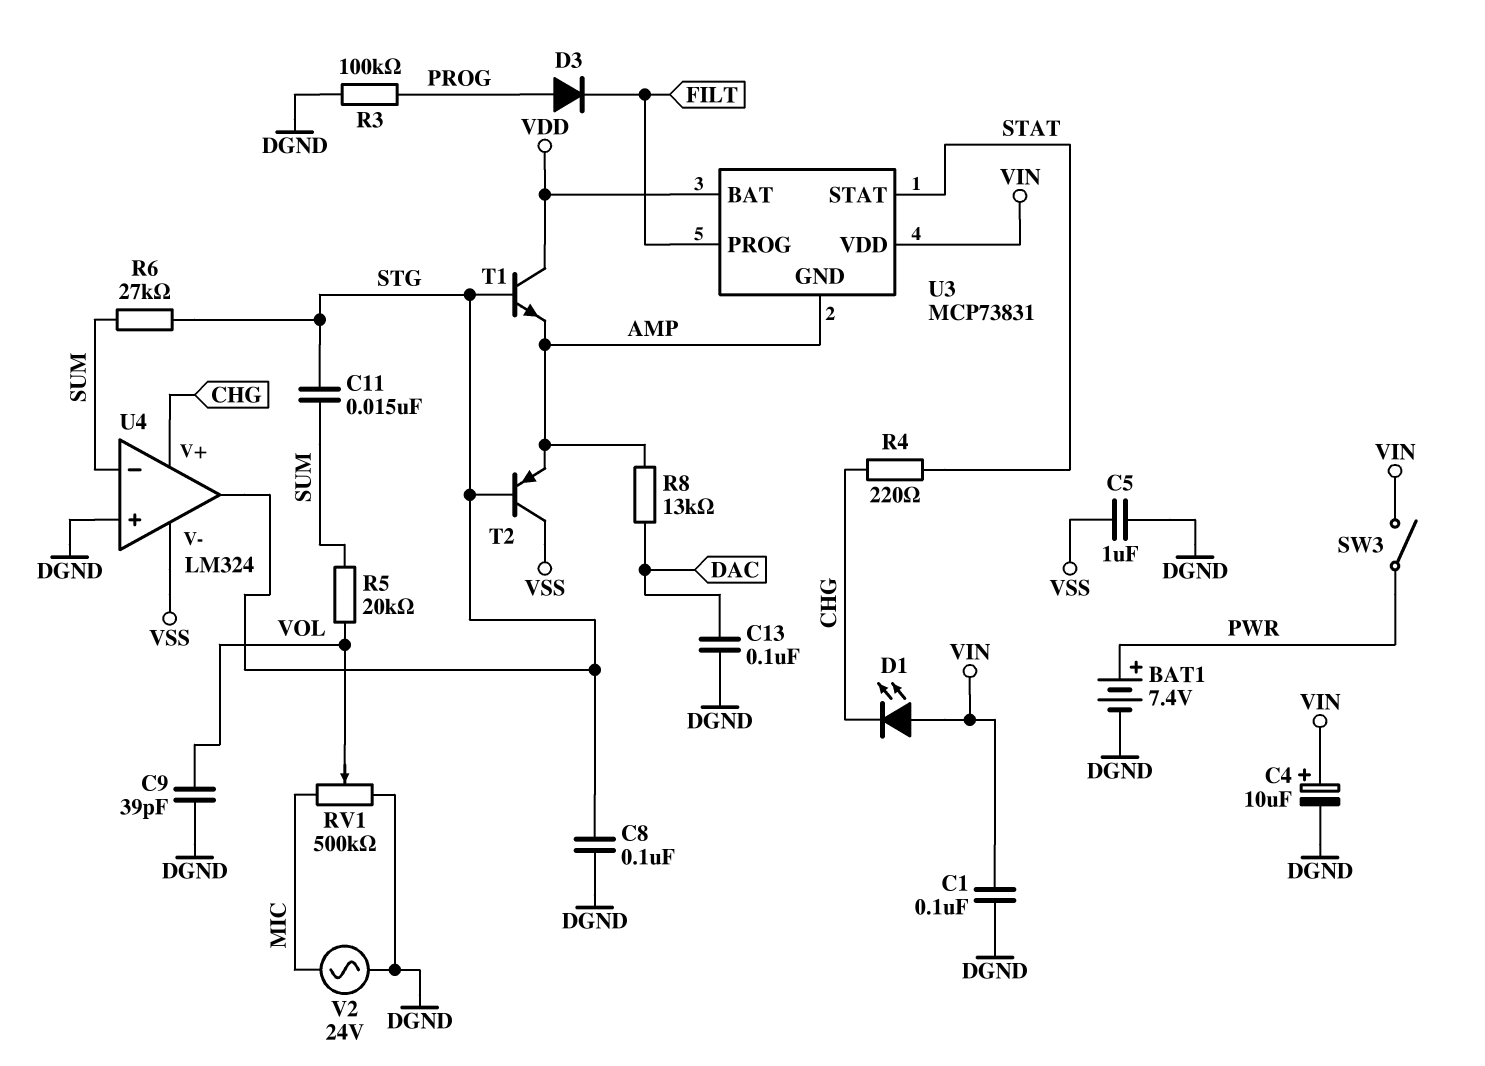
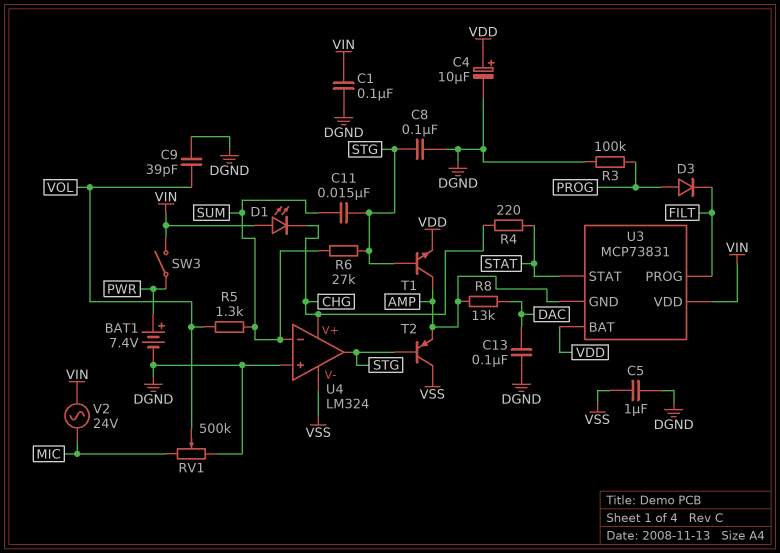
C4: 10uF (plus VIN, minus DGND) -> 10uF (plus VDD, minus DGND)
R5: 20k (SUM, VOL) -> 1.3k (SUM, VOL)
T1: NPN (B STG, C VDD, E AMP) -> NPN (B STG, C AMP, E VDD)
V2: AC 24V (DGND, MIC) -> AC 24V (MIC, VIN)

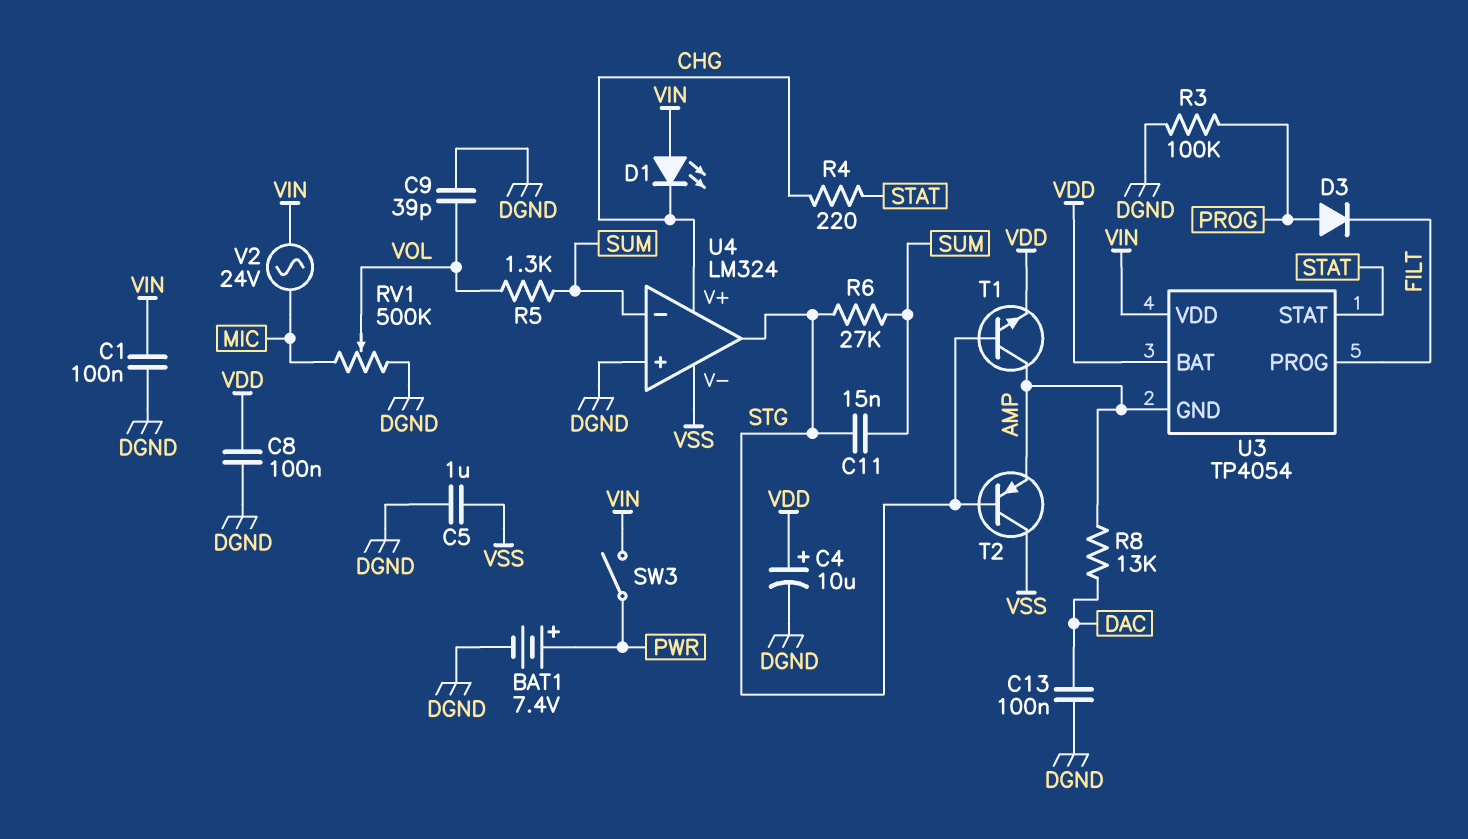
C8: 100nF (DGND, STG) -> 100nF (DGND, VDD)
U3: MCP73831 -> TP4054

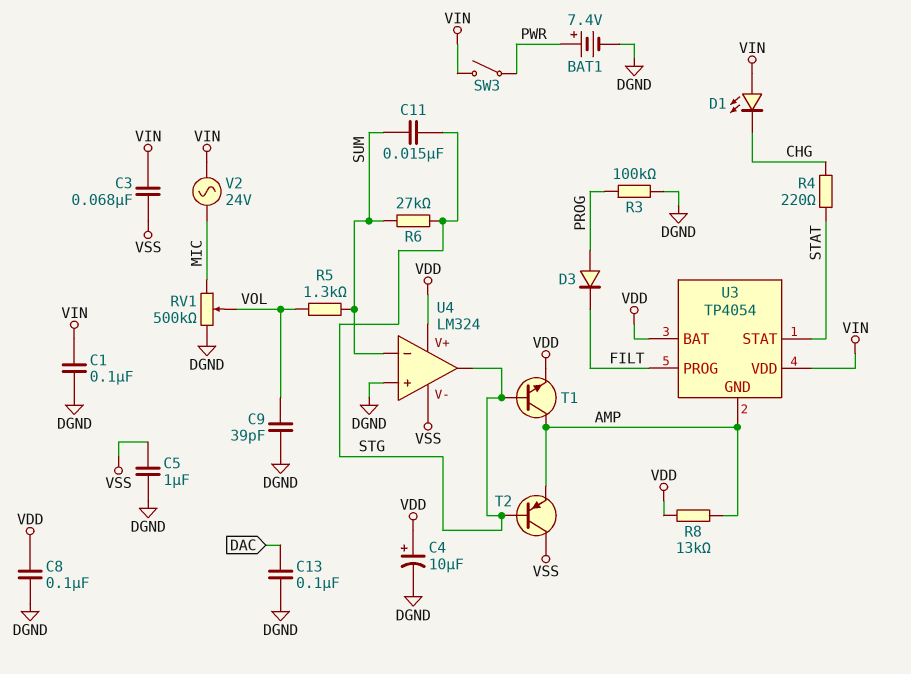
C3: none -> 68nF (VIN, VSS)
R8: 13k (AMP, DAC) -> 13k (AMP, VDD)
U4 pin V+: CHG -> VDD

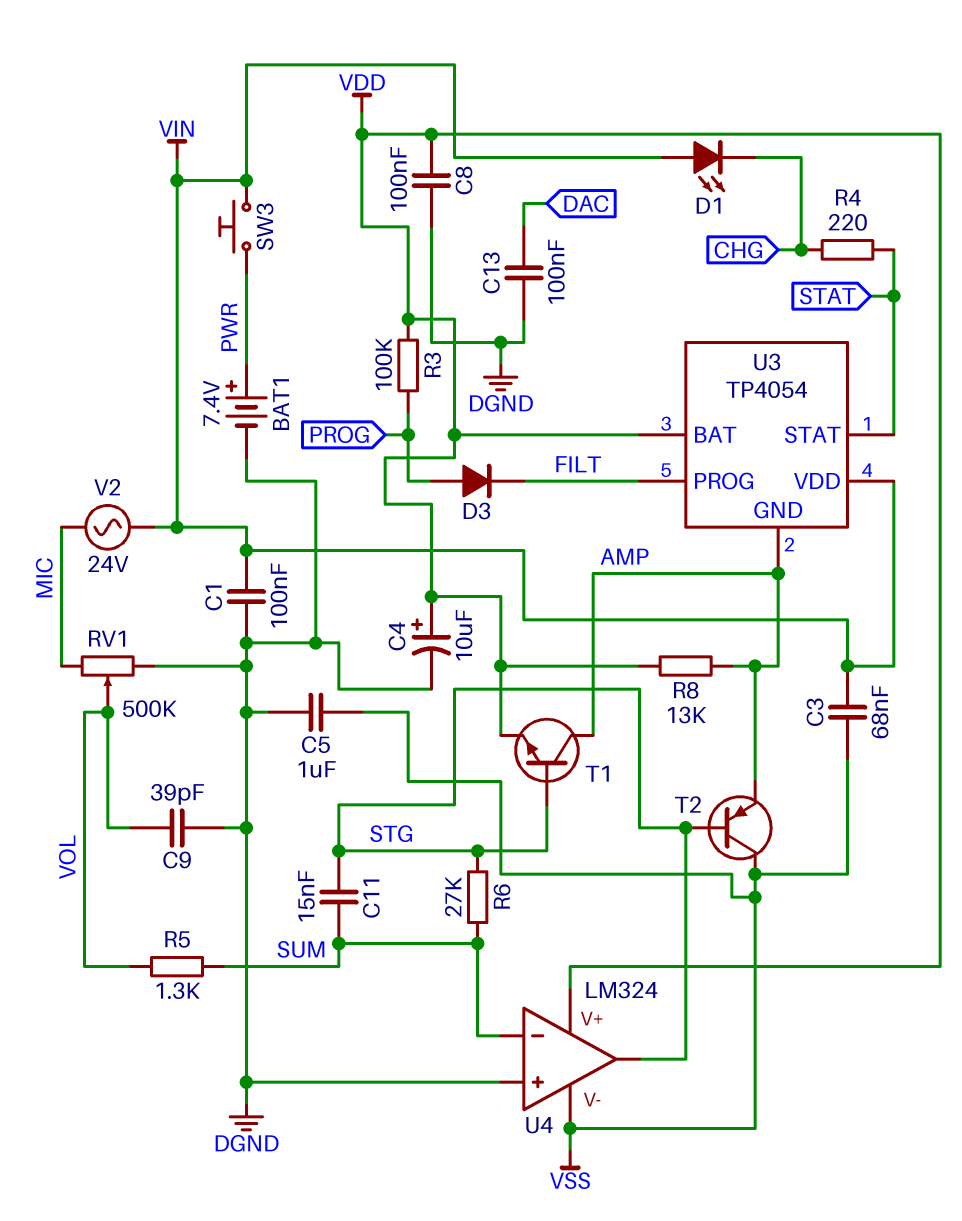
R3: 100k (DGND, PROG) -> 100k (PROG, VDD)
SW3: switch (PWR, VIN) -> button (PWR, VIN)

